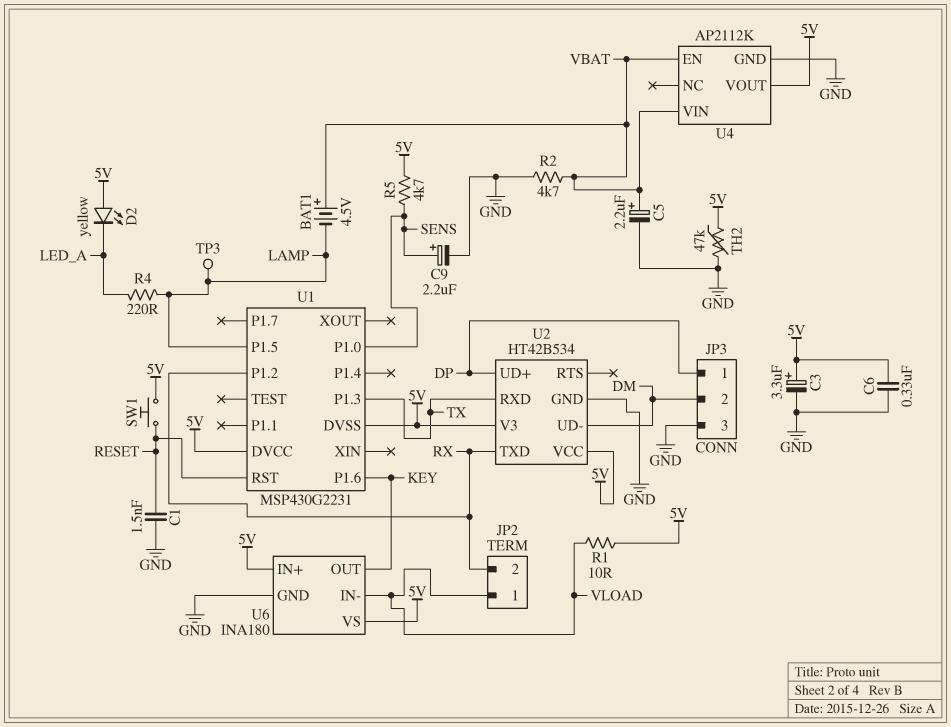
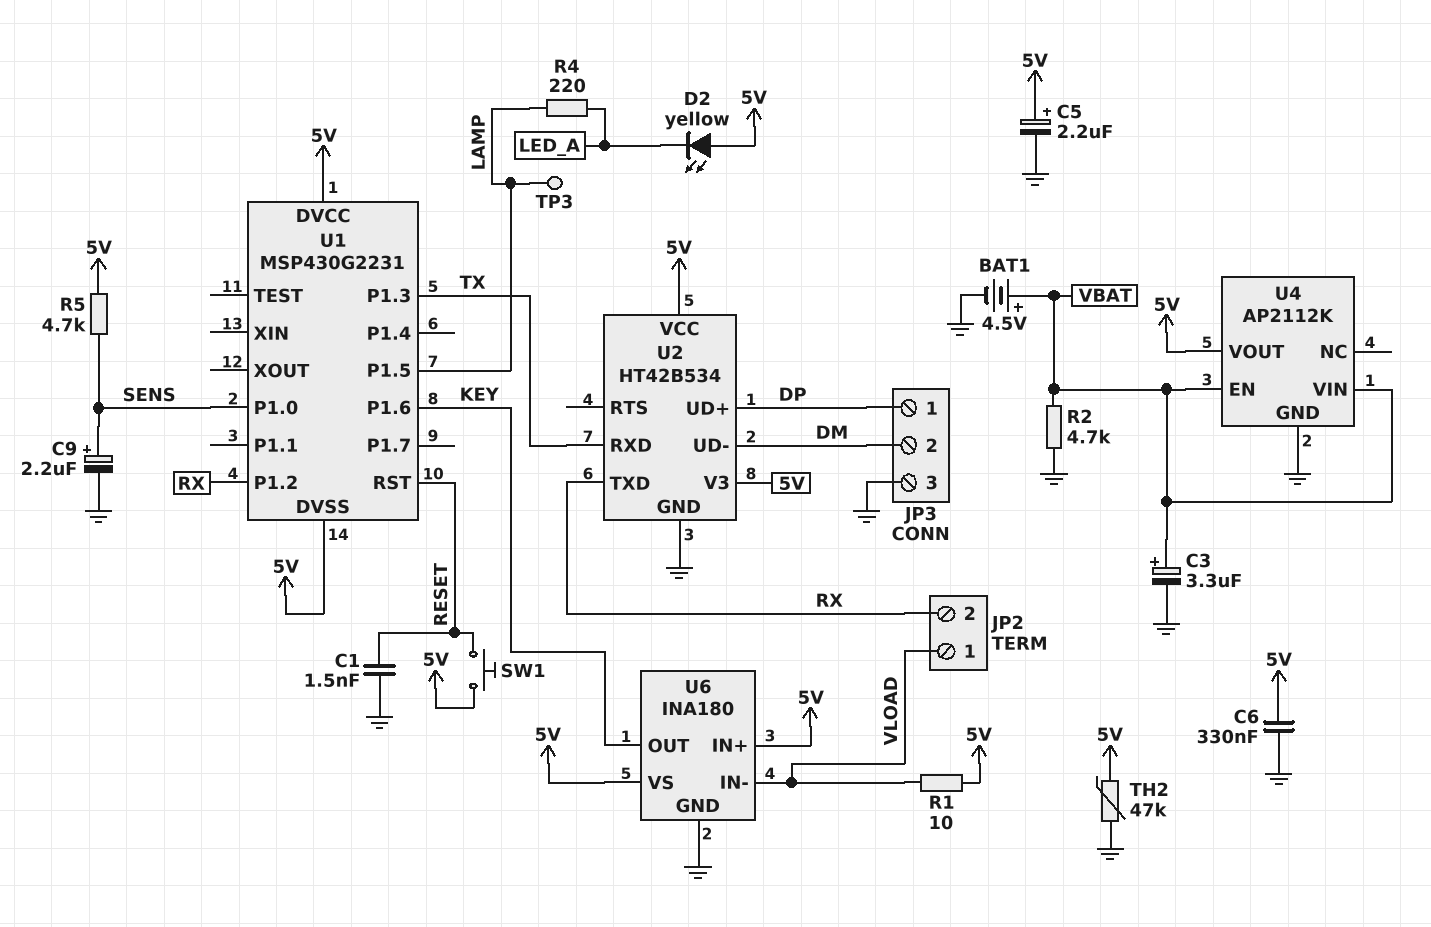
BAT1: 4.5V (plus VBAT, minus LAMP) -> 4.5V (plus VBAT, minus GND)
C3: 3.3uF (plus 5V, minus GND) -> 3.3uF (plus VBAT, minus GND)
C5: 2.2uF (plus VBAT, minus GND) -> 2.2uF (plus 5V, minus GND)

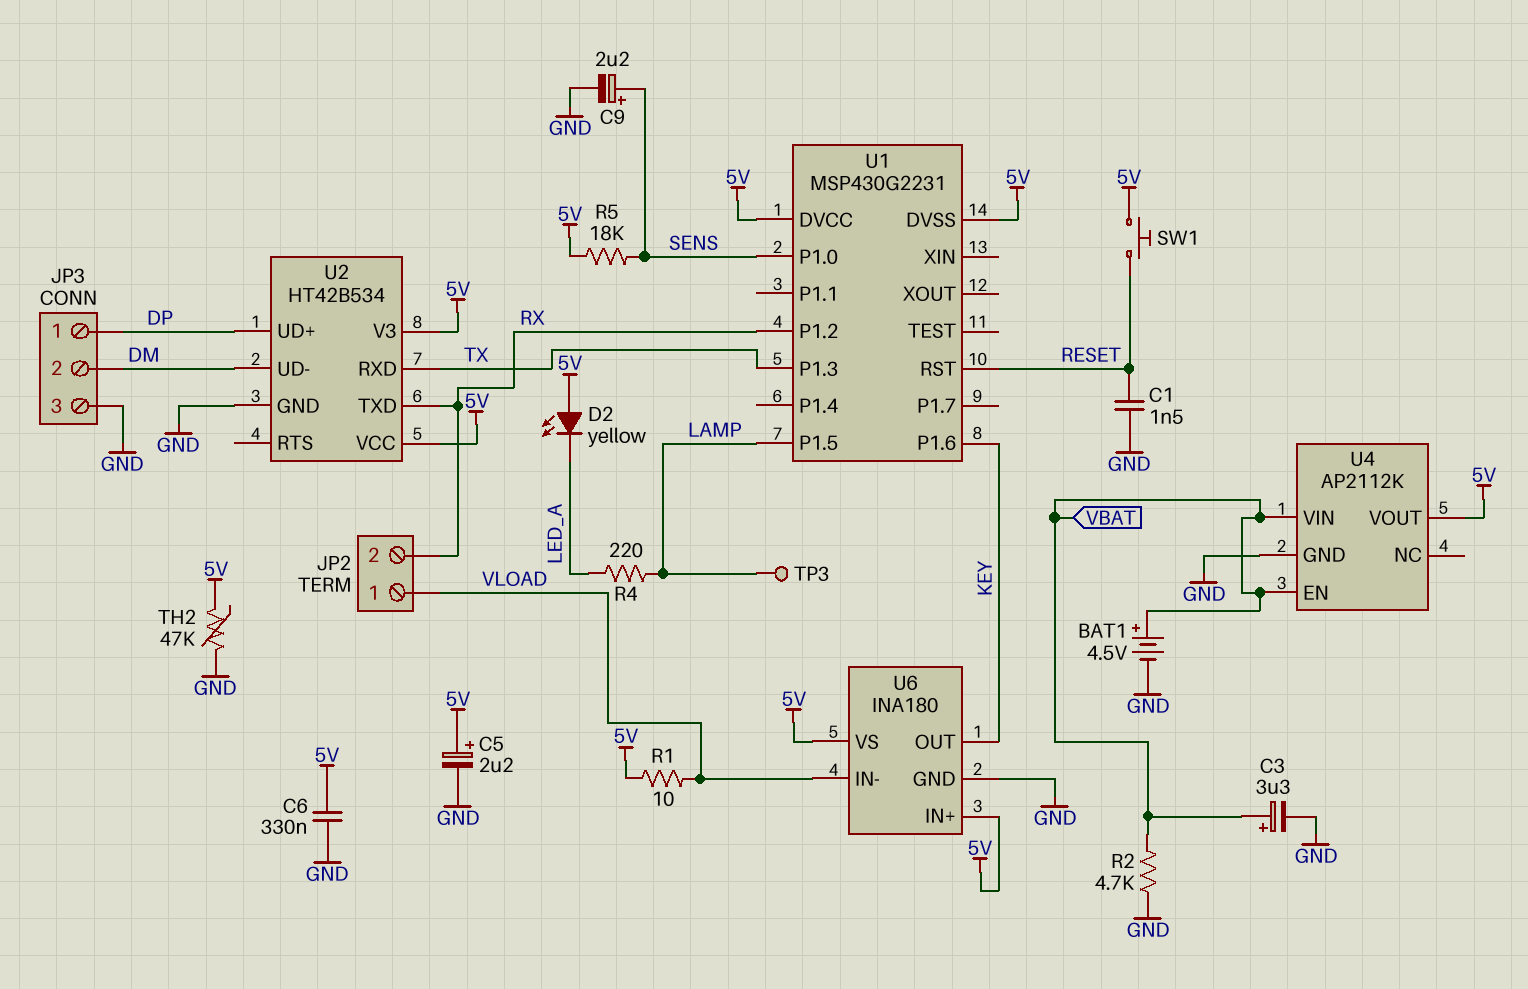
R5: 4.7k (5V, SENS) -> 18k (5V, SENS)

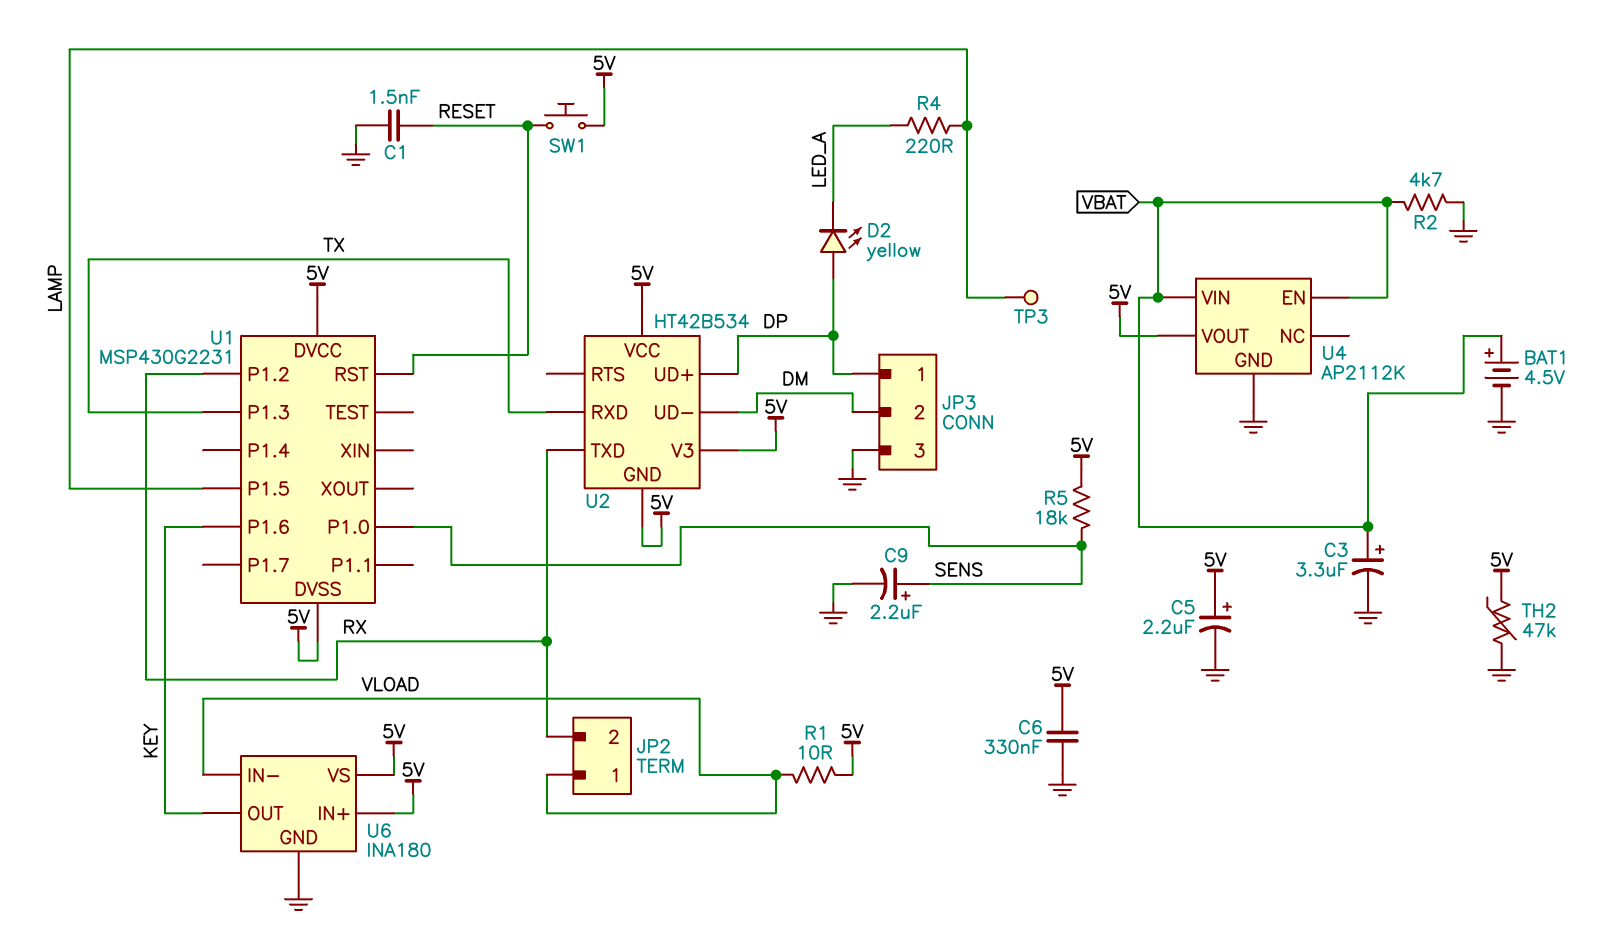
D2: LED yellow (A 5V, K LED_A) -> LED yellow (A DP, K LED_A)
U2 pin GND: GND -> 5V

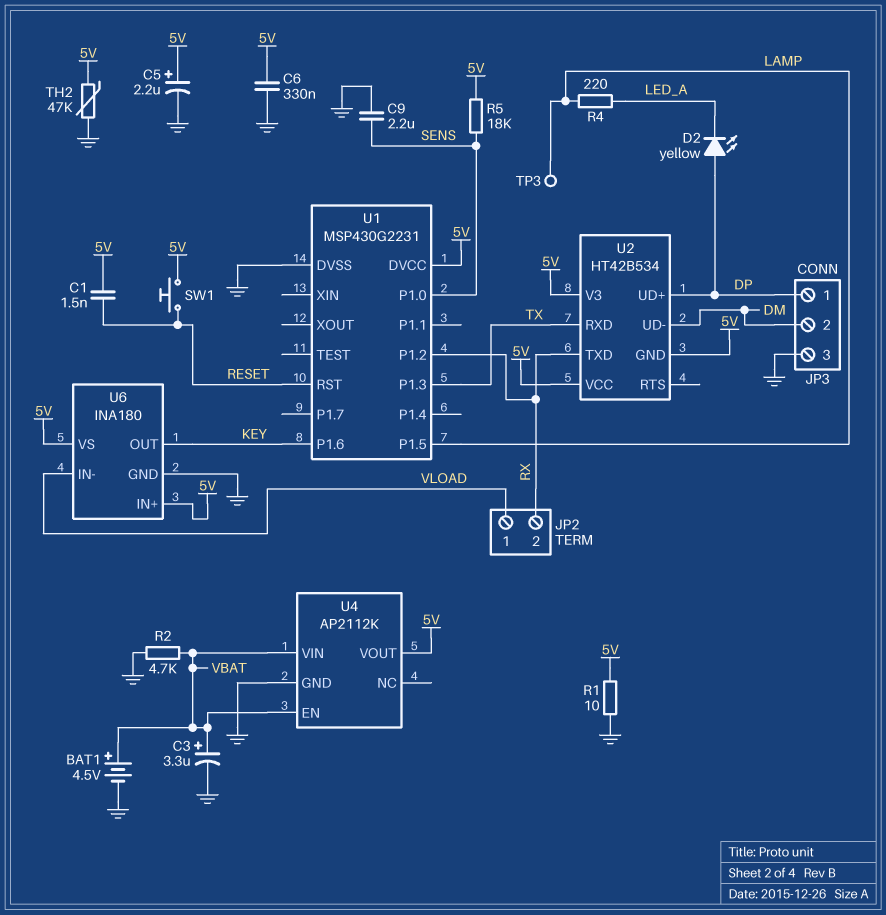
C1: 1.5nF (GND, RESET) -> 1.5nF (5V, RESET)
C9: 2.2uF (plus SENS, minus GND) -> 2.2uF (GND, SENS)
R1: 10 (5V, VLOAD) -> 10 (5V, GND)
U1 pin DVSS: 5V -> GND

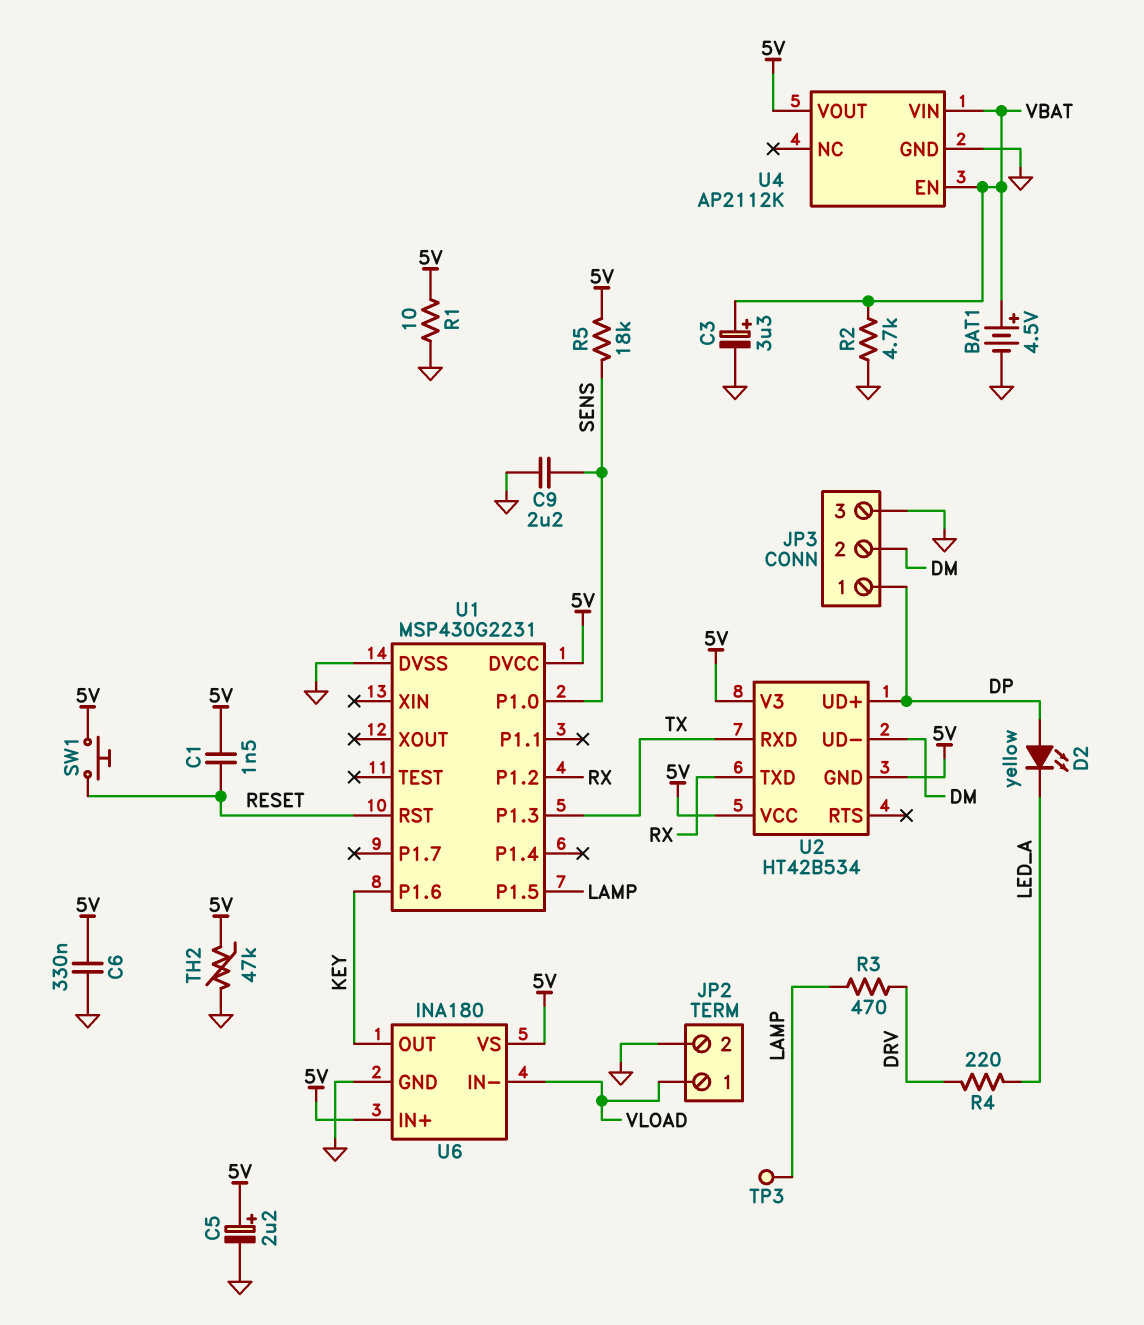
JP2 pin 2: RX -> GND
R3: none -> 470 (DRV, LAMP)
R4: 220 (LAMP, LED_A) -> 220 (DRV, LED_A)

